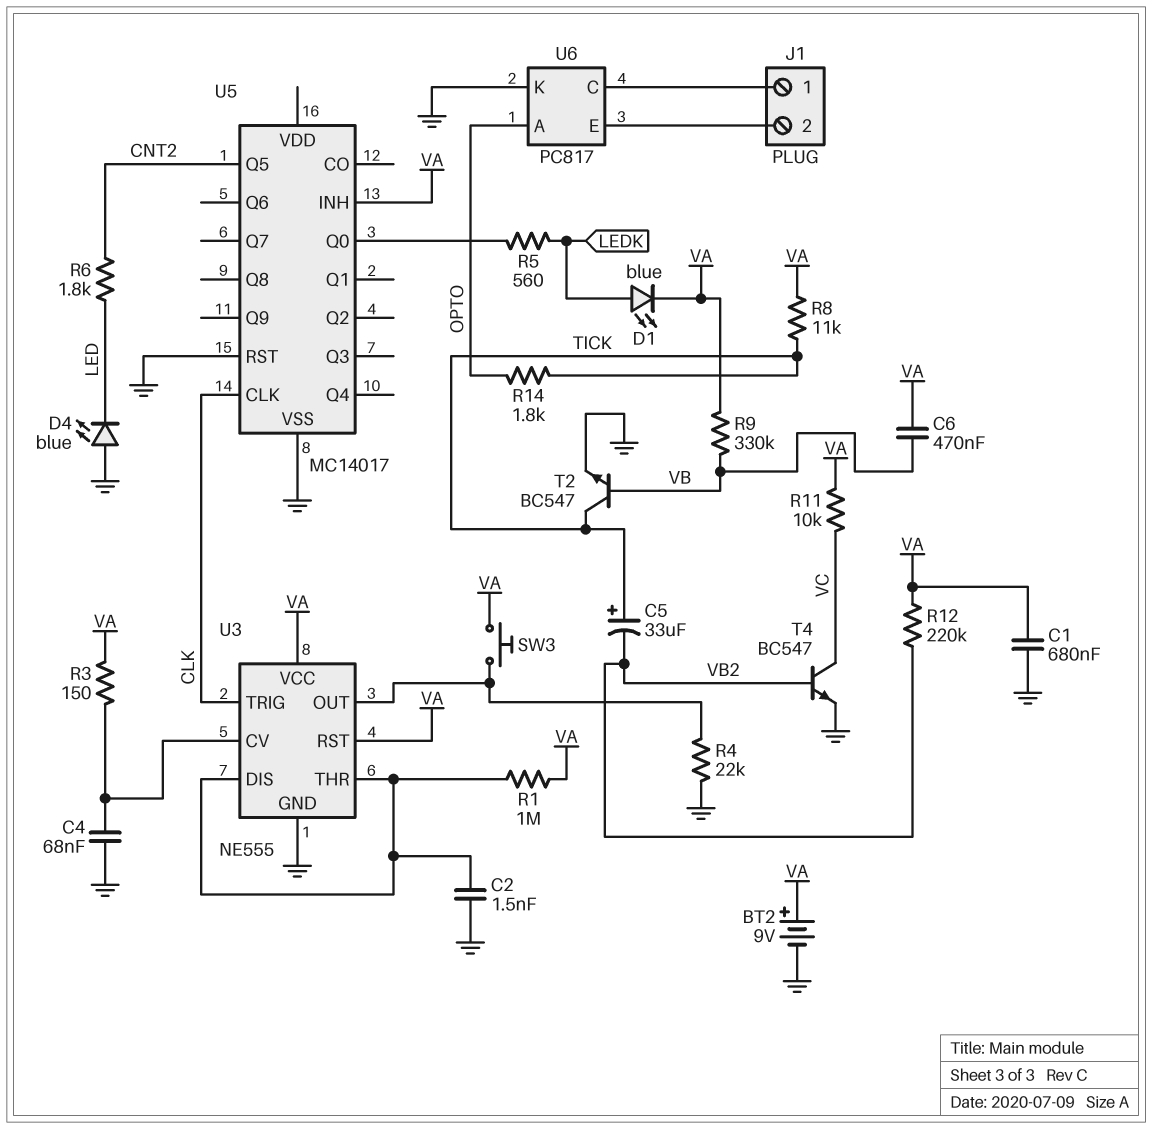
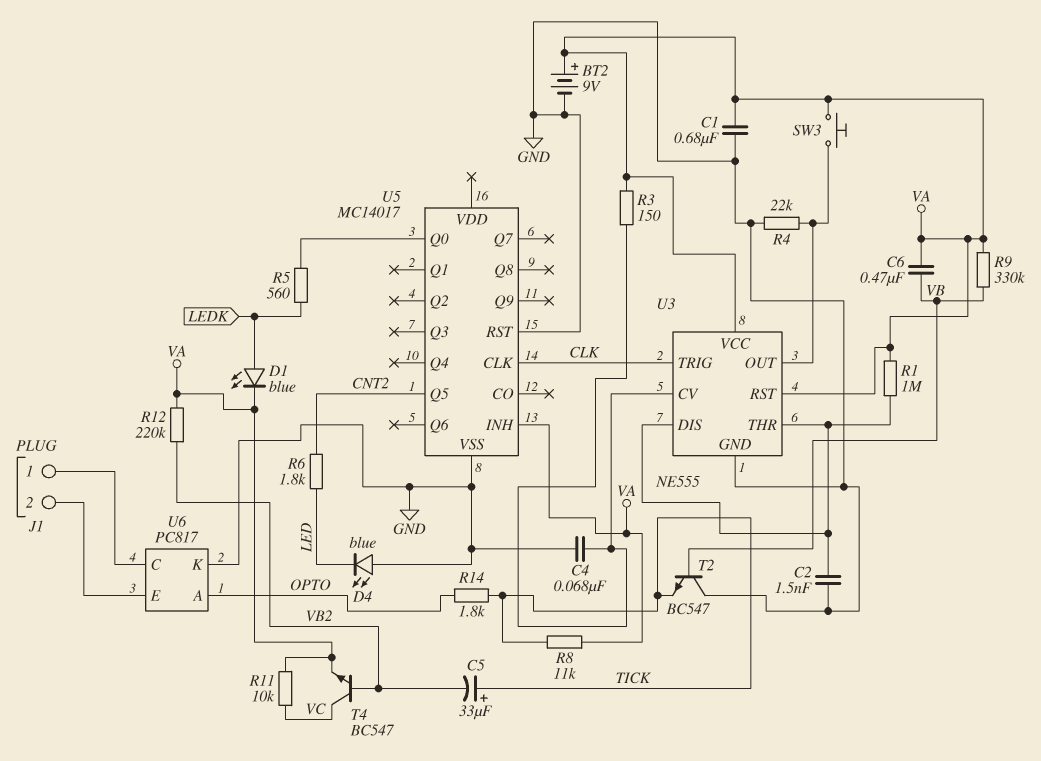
T2: NPN BC547 (B VB, C TICK, E GND) -> NPN BC547 (B VB, C GND, E TICK)
T4: NPN BC547 (B VB2, C VC, E GND) -> NPN BC547 (B VB2, C VC, E VA)

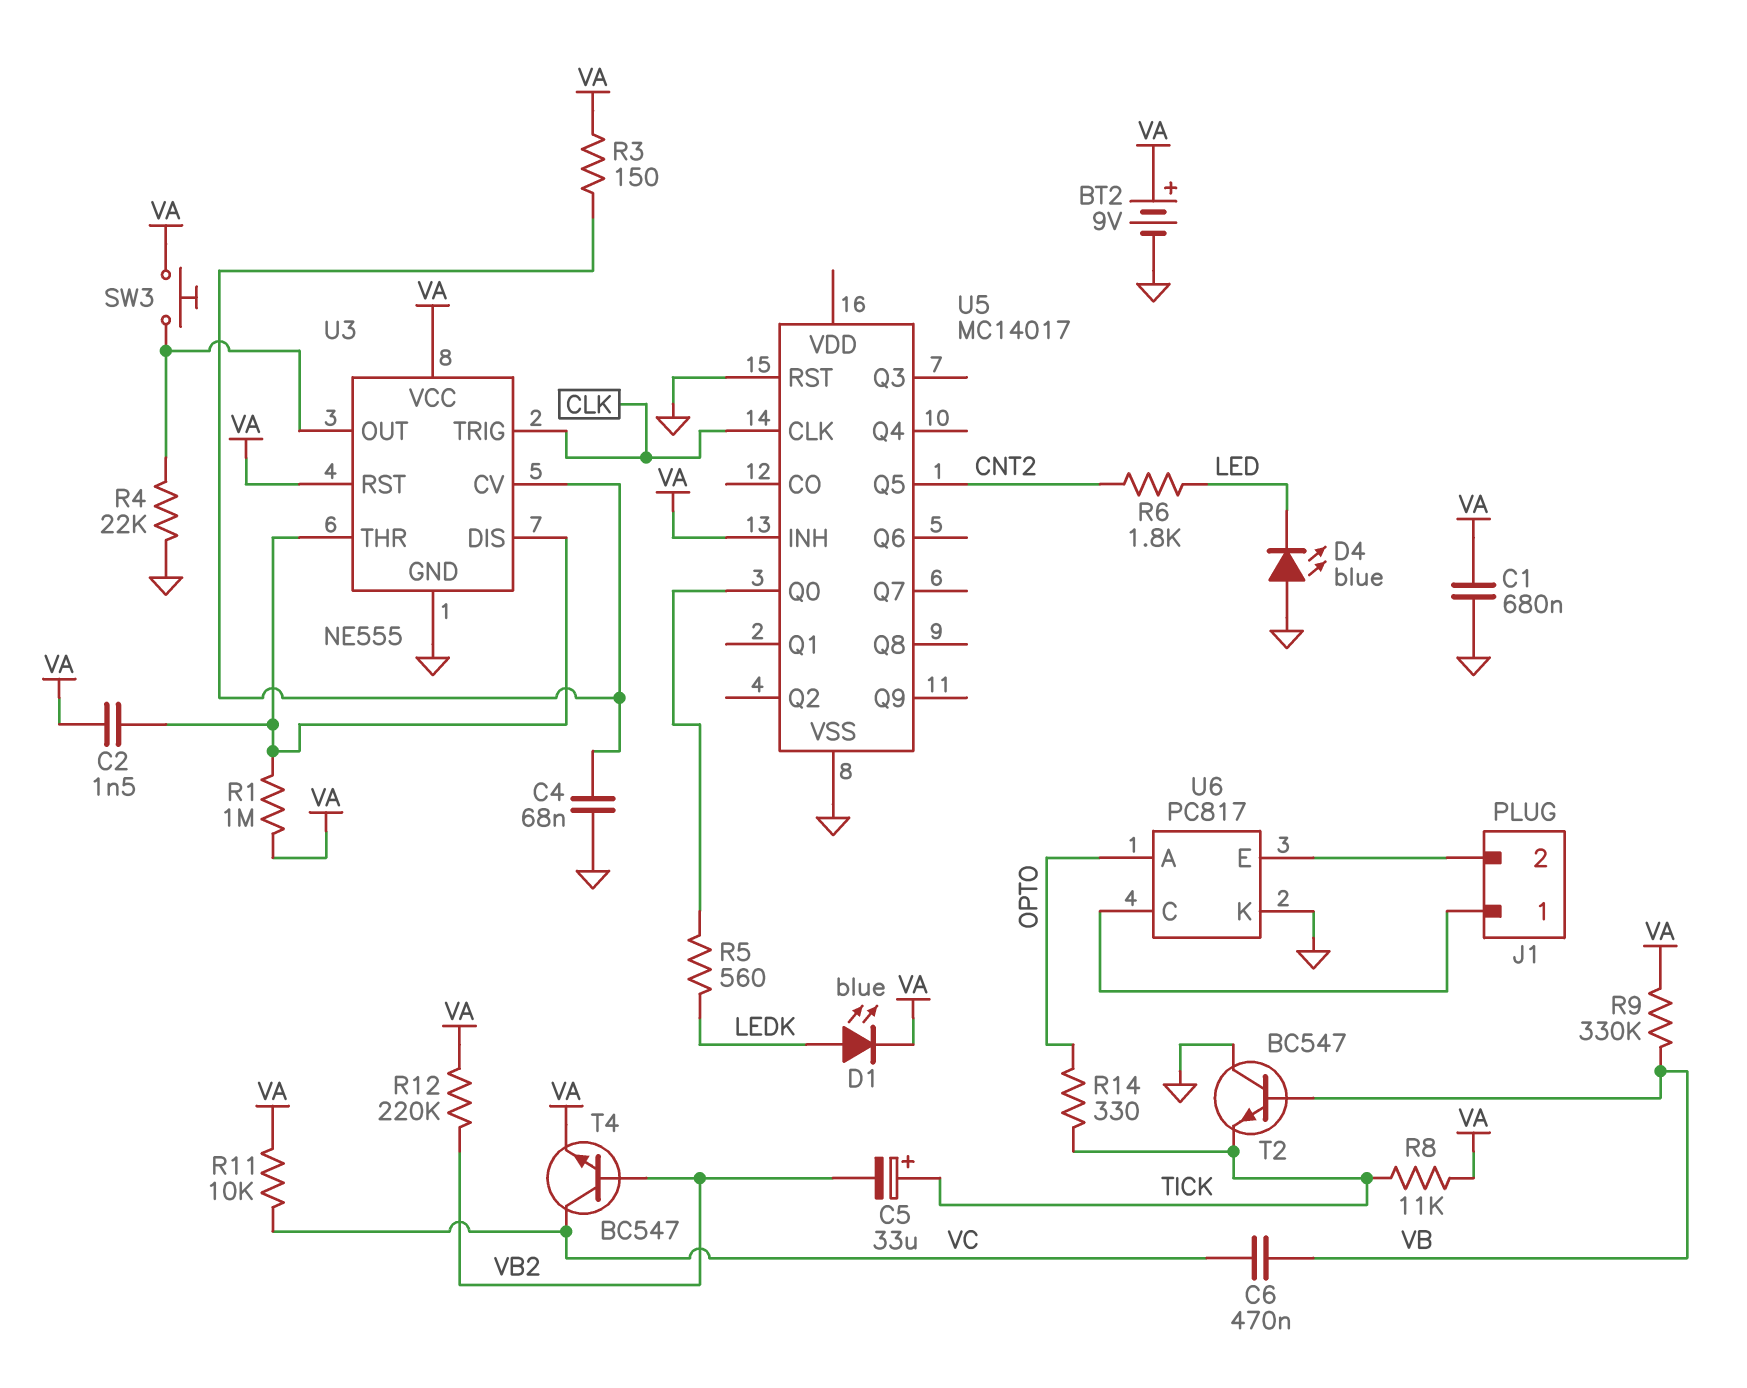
C2: 1.5nF (GND, U3/DIS) -> 1.5nF (U3/DIS, VA)
C6: 470nF (VA, VB) -> 470nF (VB, VC)
R14: 1.8k (OPTO, TICK) -> 330 (OPTO, TICK)

